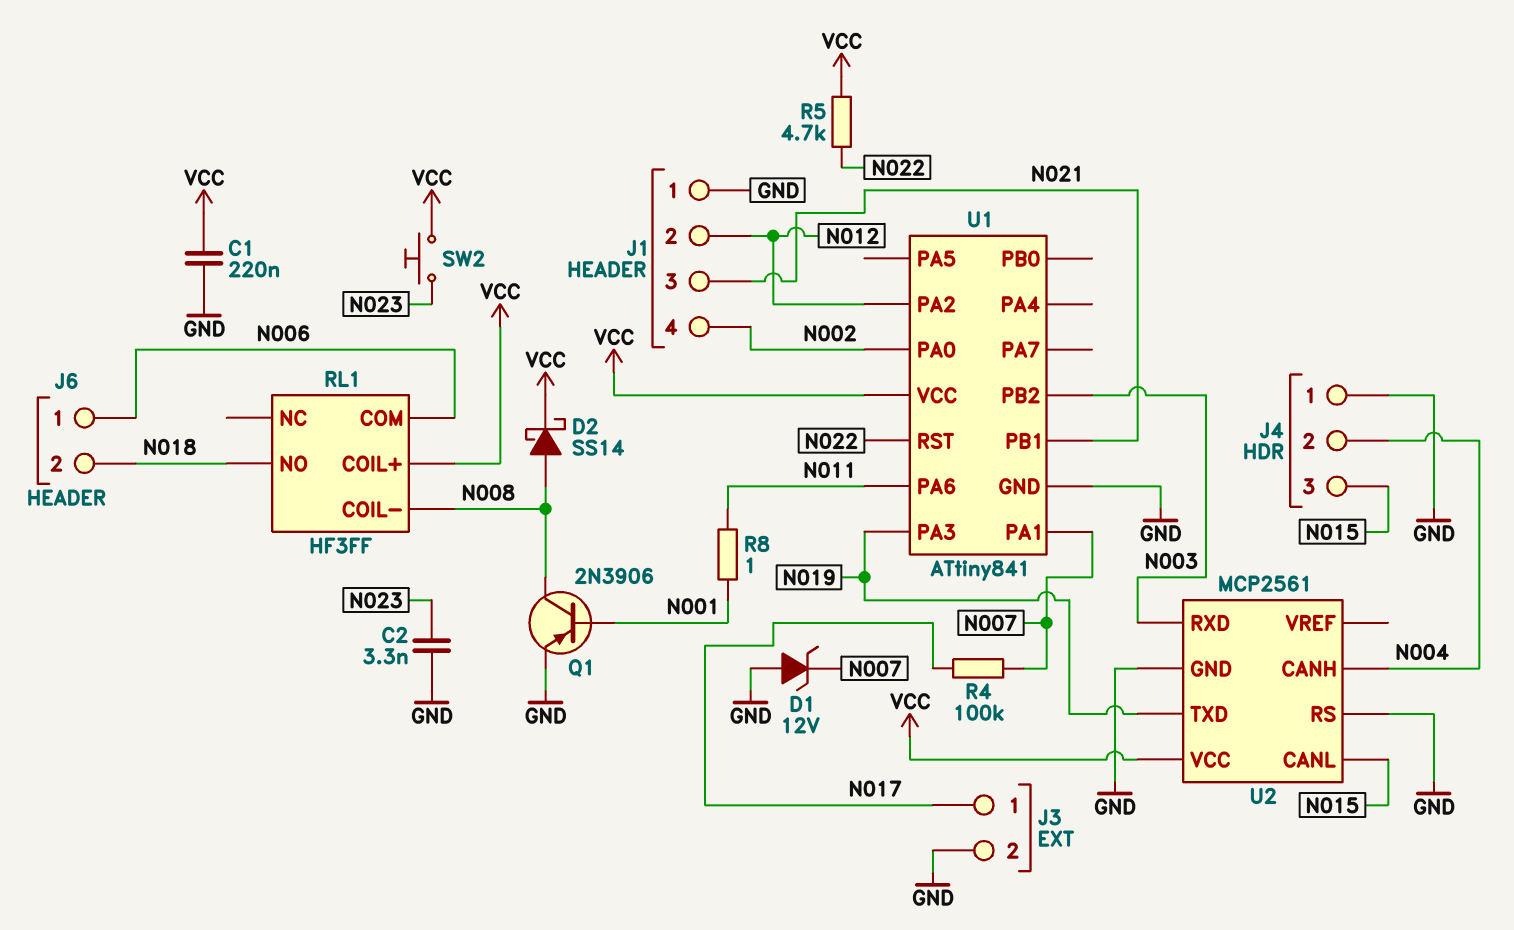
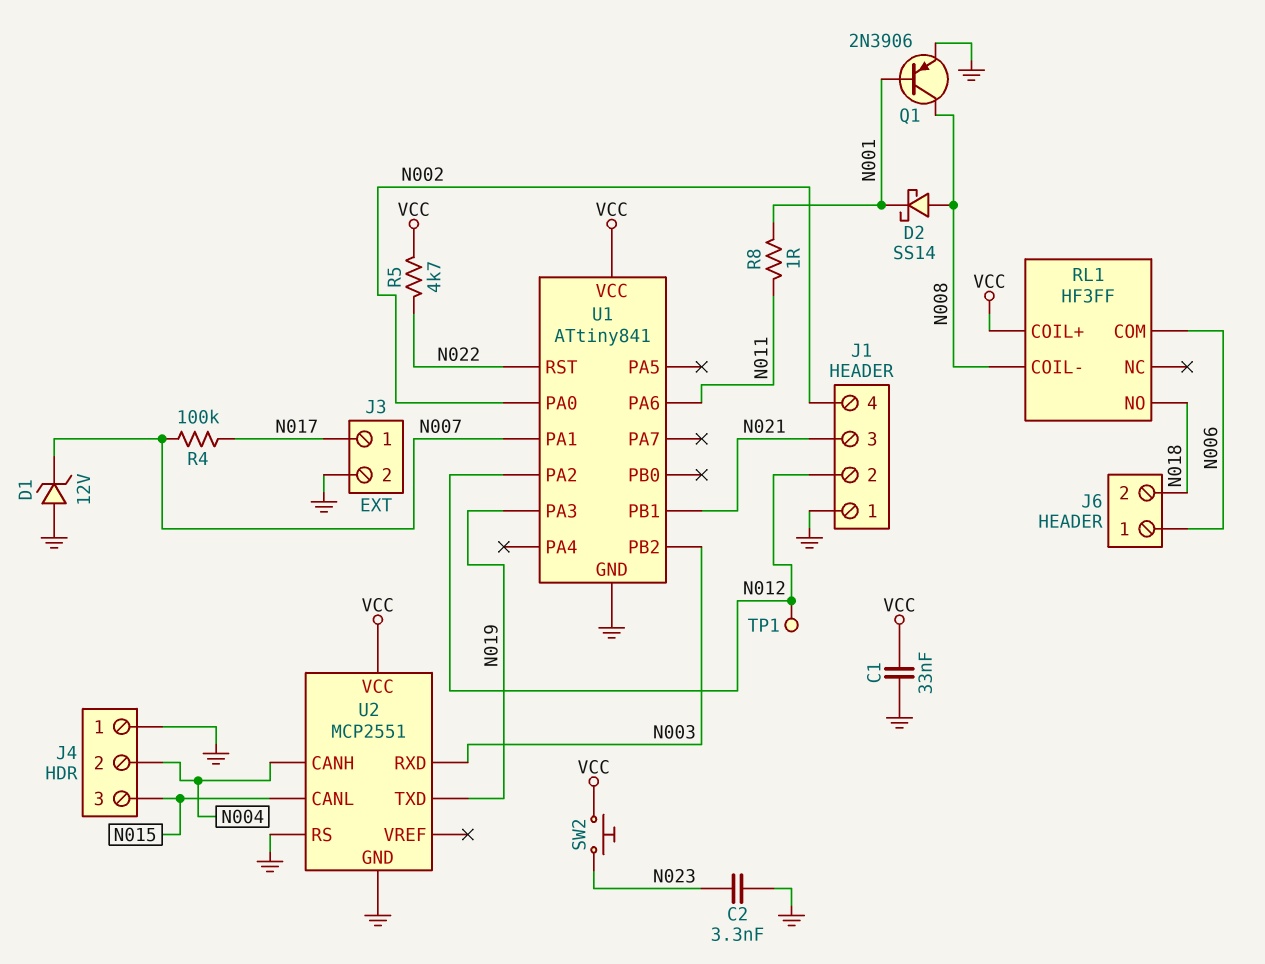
C1: 220nF (GND, VCC) -> 33nF (GND, VCC)
D2: schottky SS14 (A N008, K VCC) -> schottky SS14 (A N008, K N001)
TP1: none -> test point (N012)
U2: MCP2561 -> MCP2551

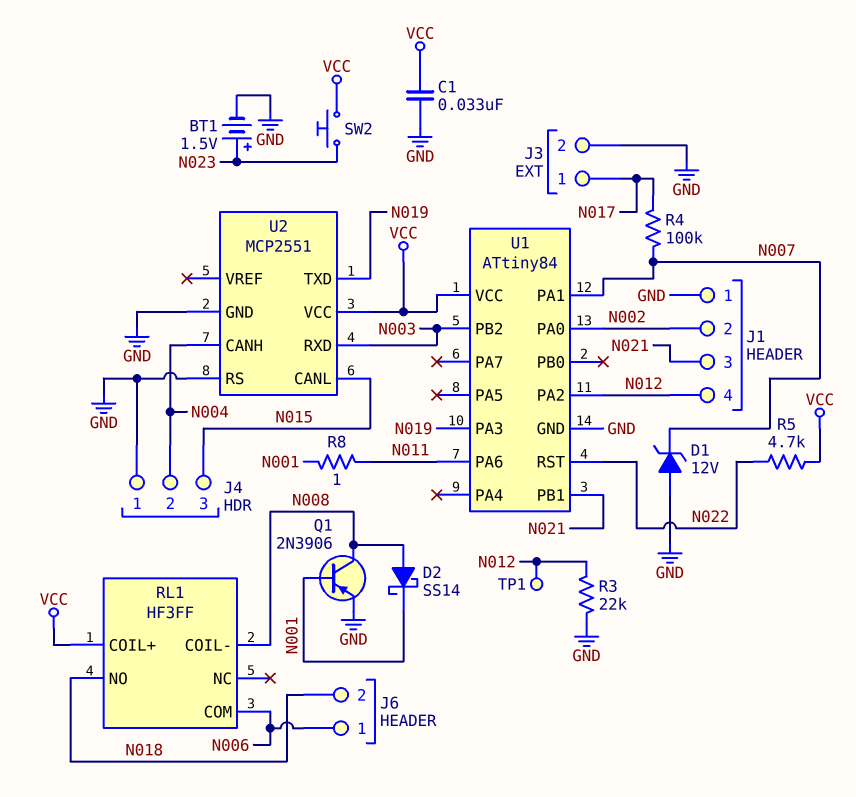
BT1: none -> 1.5V (plus N023, minus GND)
C2: 3.3nF (GND, N023) -> none
J1 pin 2: N012 -> N002
J1 pin 4: N002 -> N012
R3: none -> 22k (GND, N012)
U1: ATtiny841 -> ATtiny84

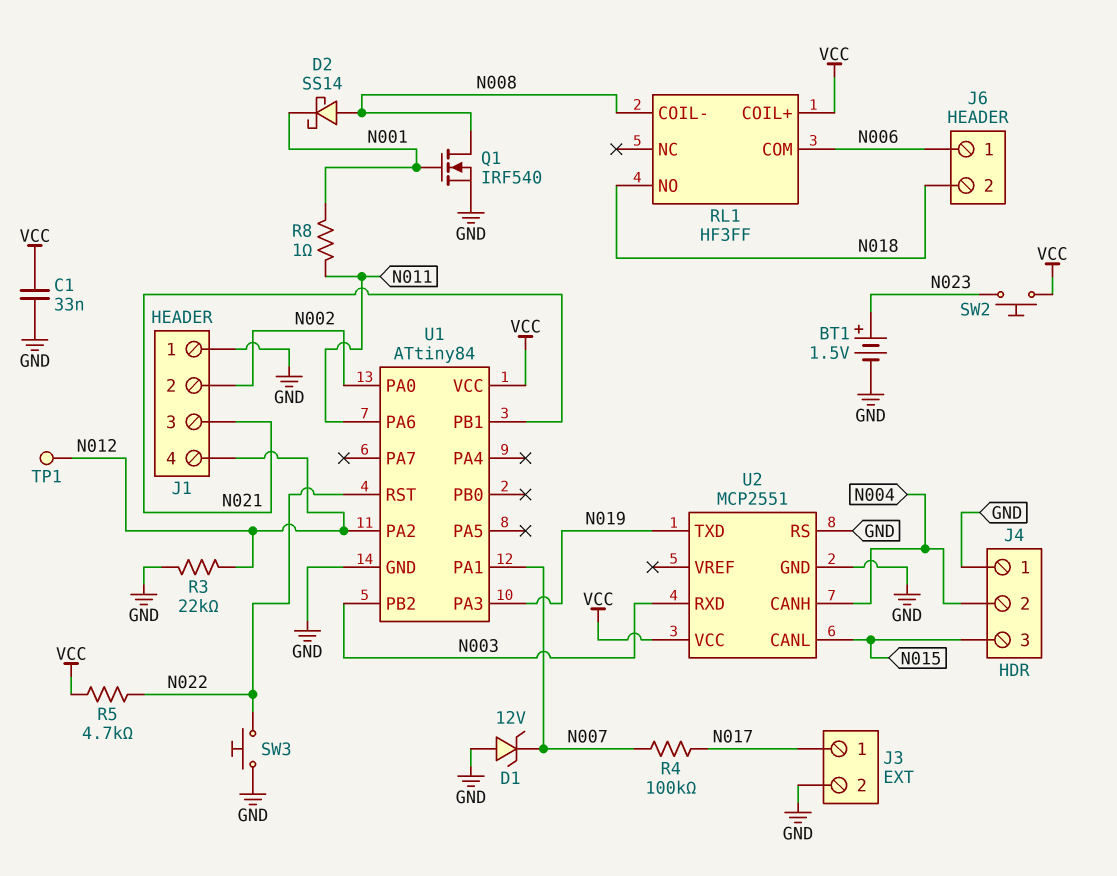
Q1: PNP 2N3906 (B N001, C N008, E GND) -> NMOS IRF540 (G N001, D N008, S GND)
SW3: none -> button (GND, N022)

